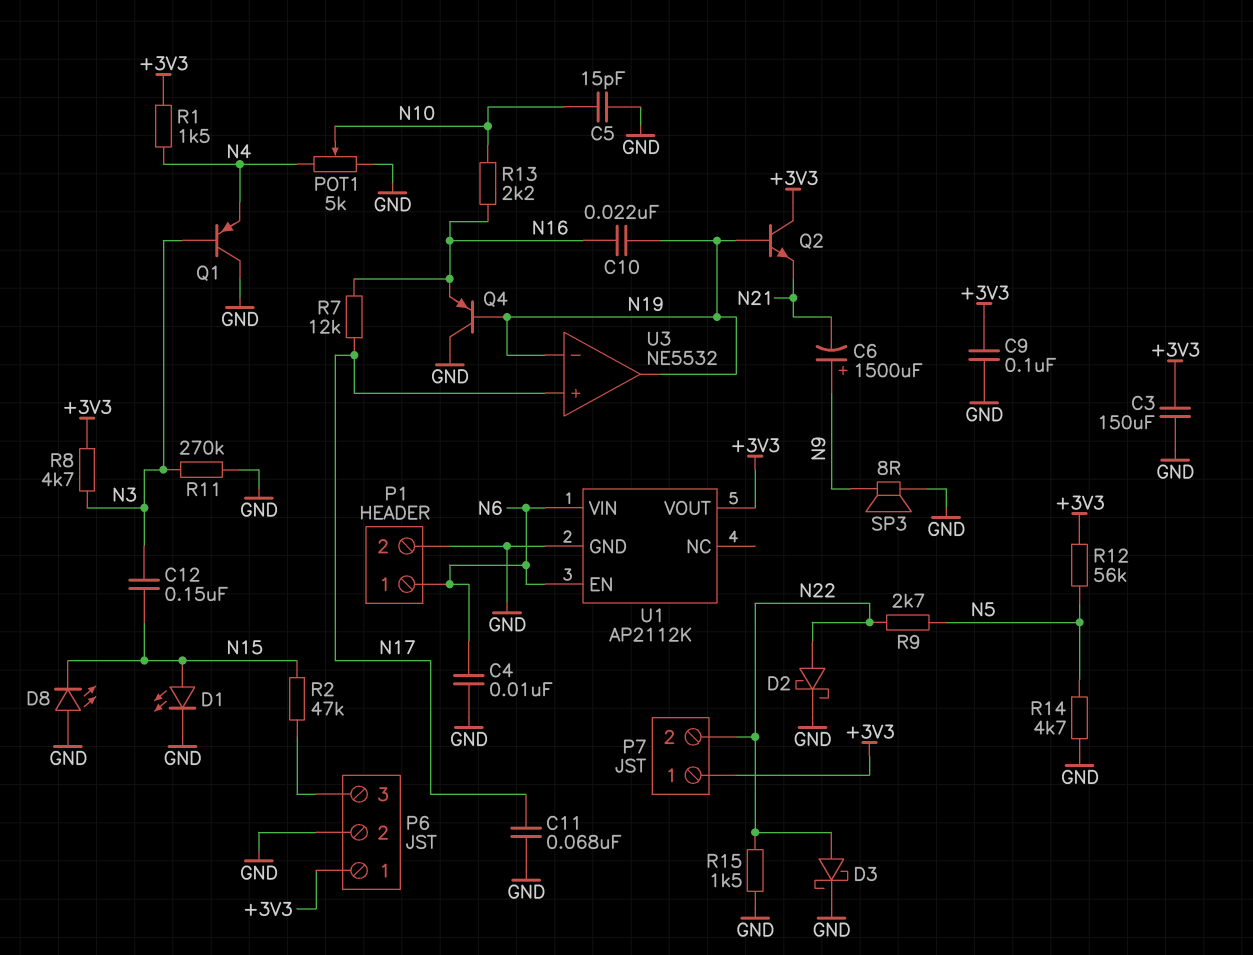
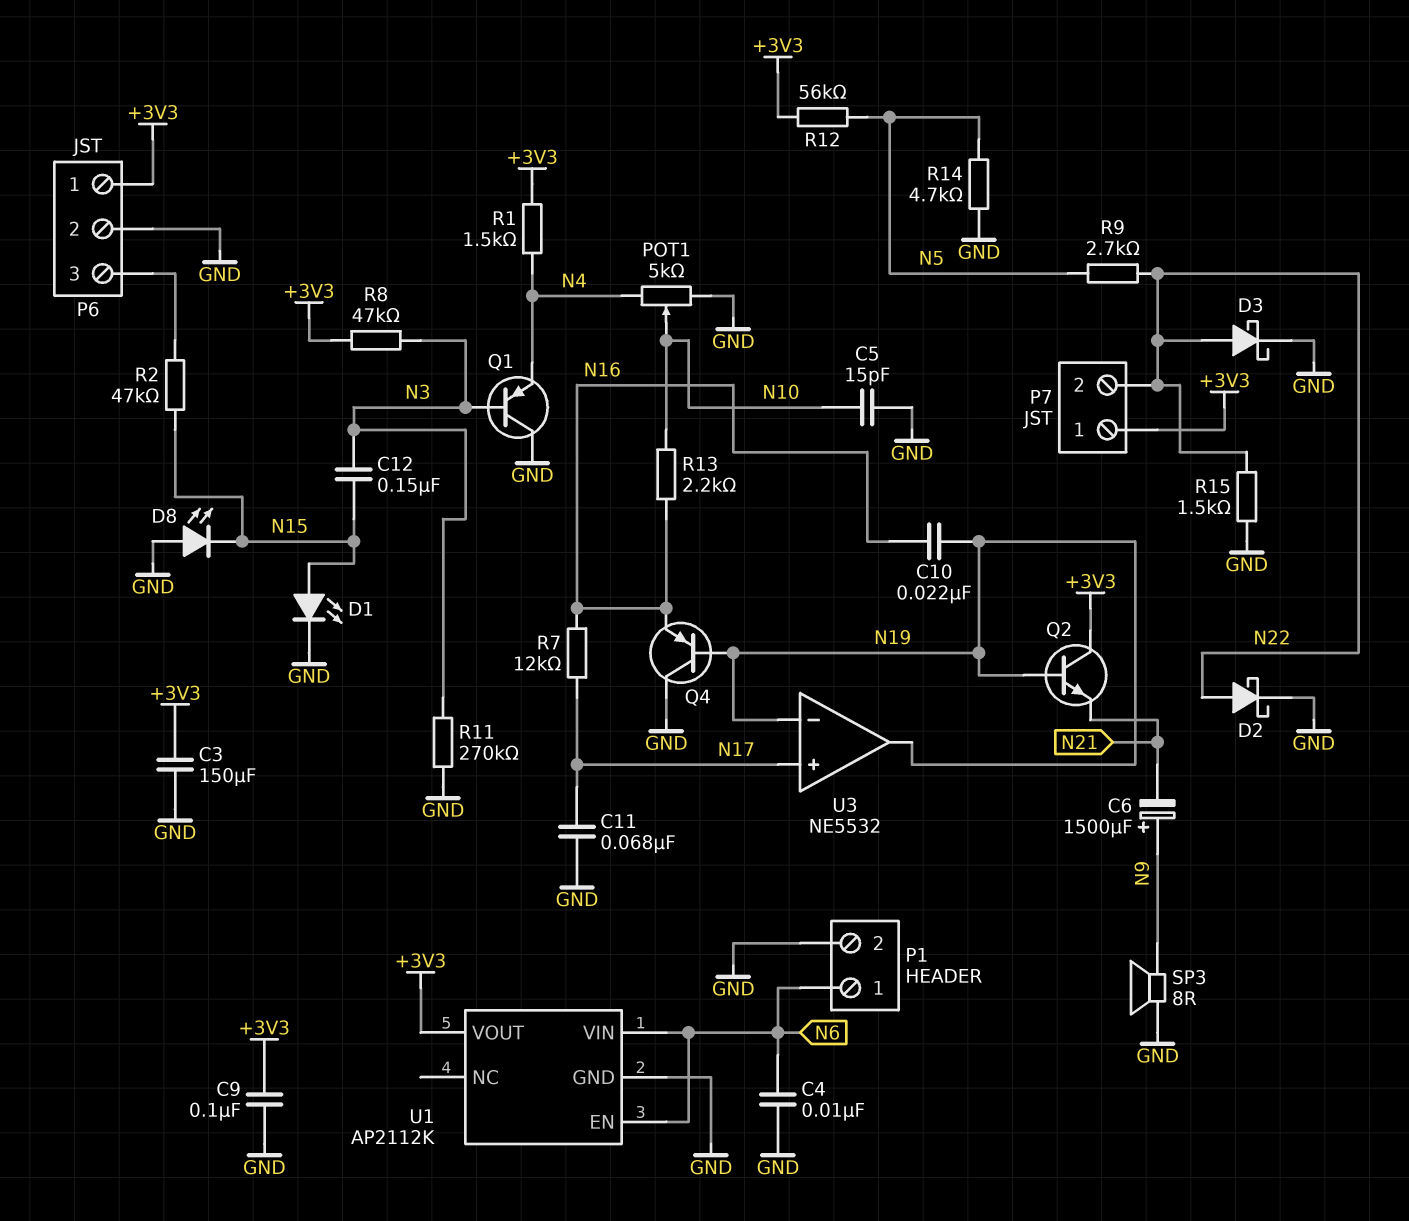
R8: 4.7k (+3V3, N3) -> 47k (+3V3, N3)

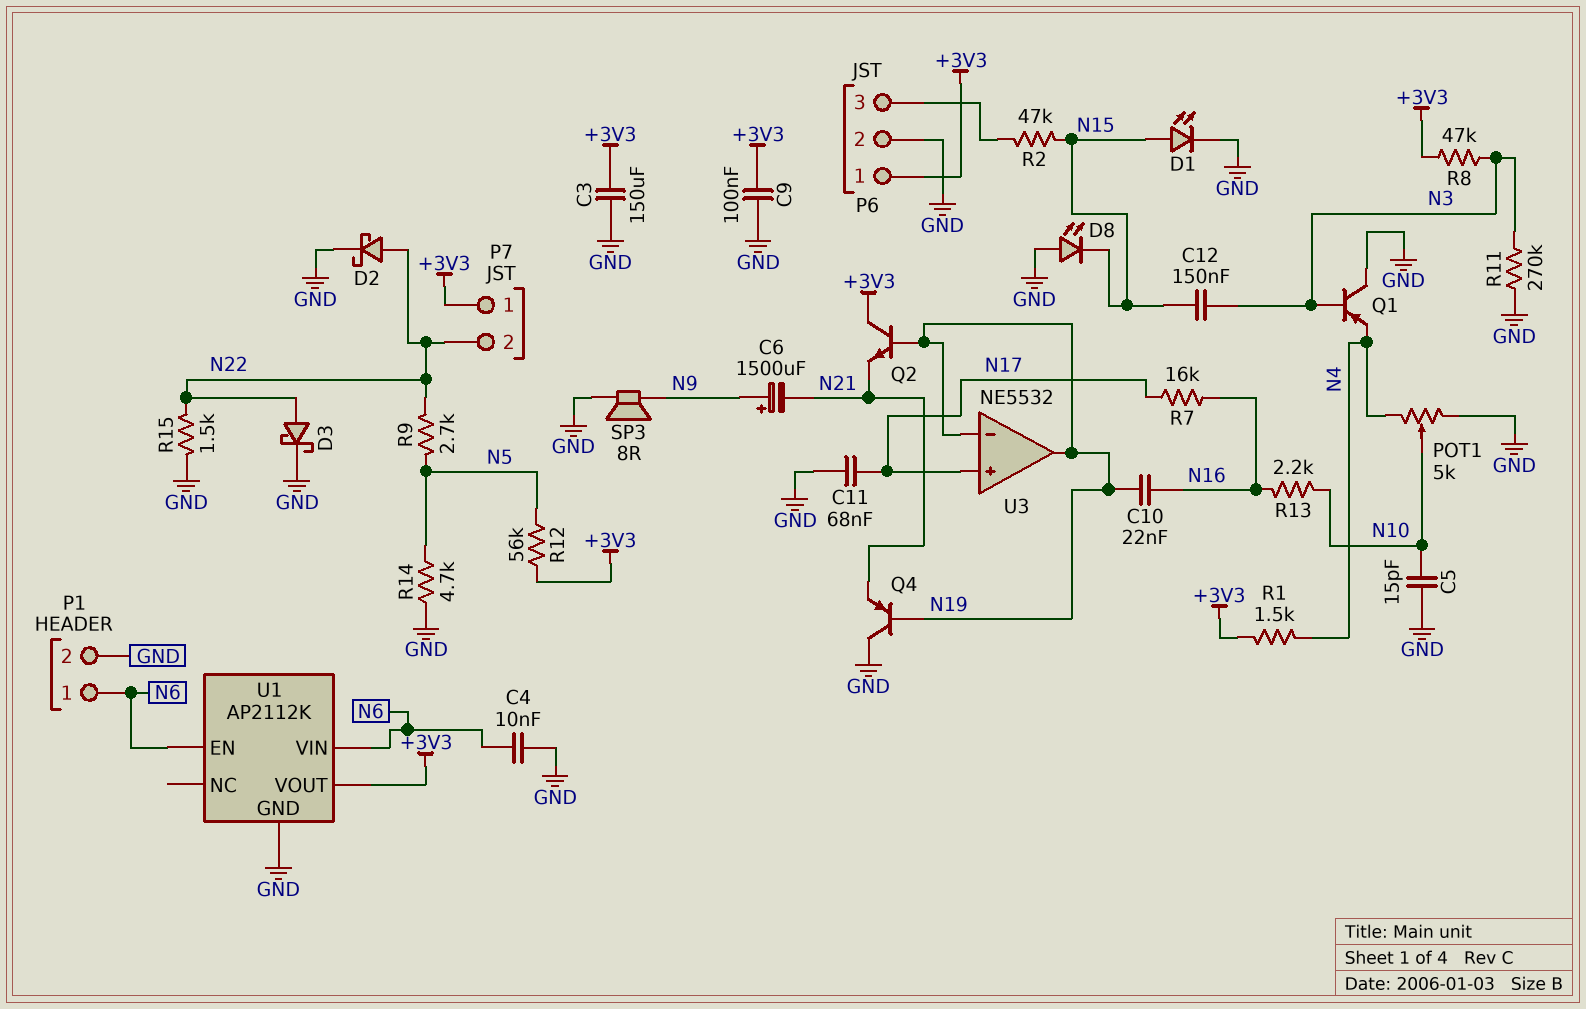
Q4: PNP (B N19, C GND, E N16) -> PNP (B N19, C GND, E N21)
R7: 12k (N16, N17) -> 16k (N16, N17)

